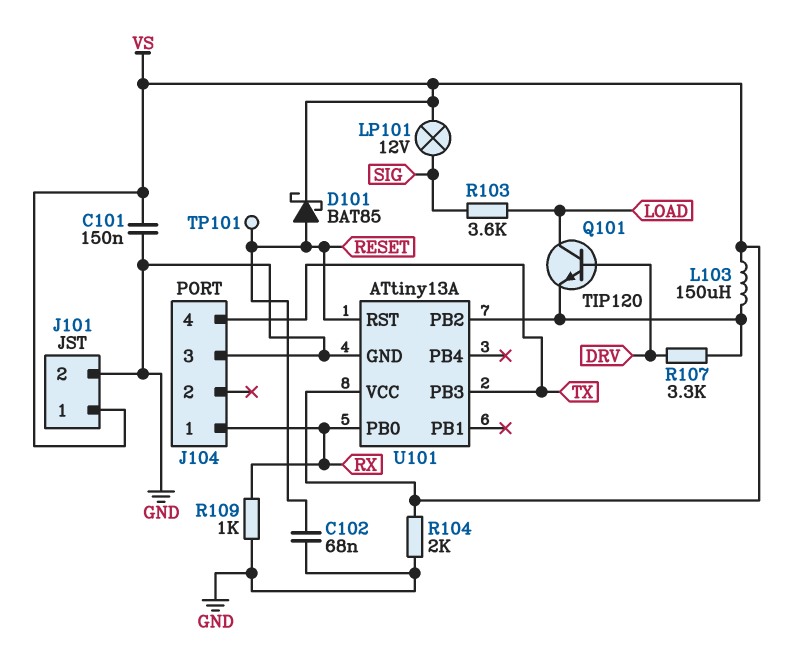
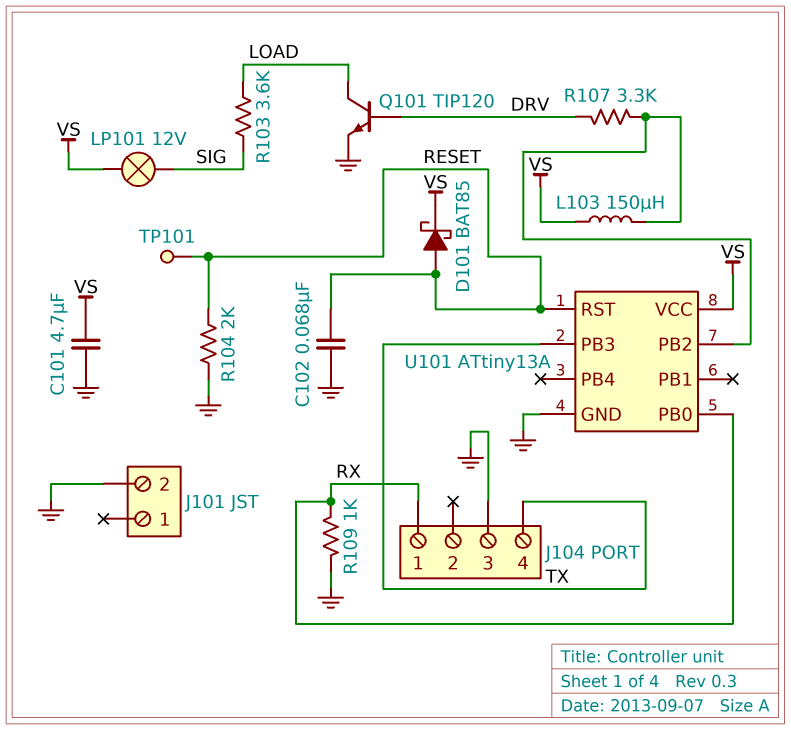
C101: 150nF (GND, VS) -> 4.7uF (GND, VS)
J101 pin 1: VS -> none
Q101: NPN TIP120 (B DRV, C LOAD, E U101/PB2) -> NPN TIP120 (B DRV, C LOAD, E GND)
R104: 2k (GND, VS) -> 2k (GND, RESET)

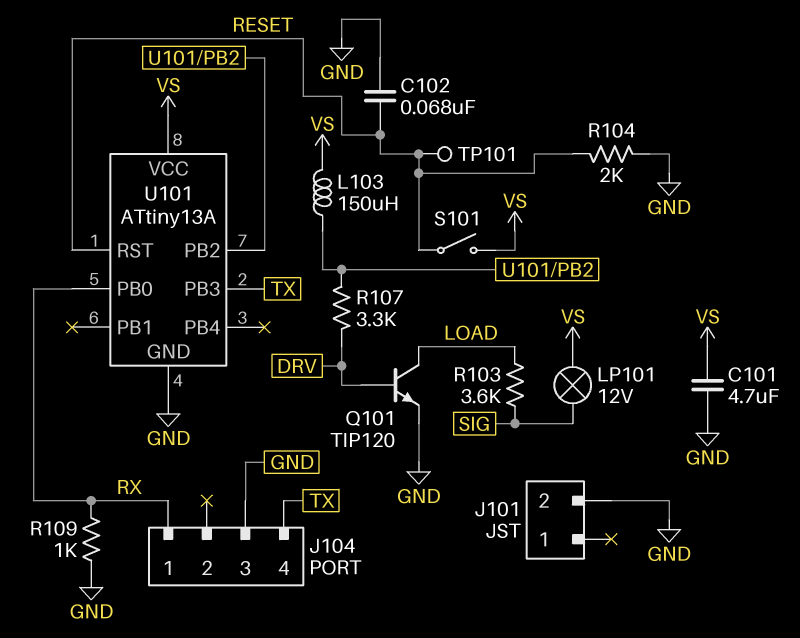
D101: schottky BAT85 (A RESET, K VS) -> none
S101: none -> switch (RESET, VS)

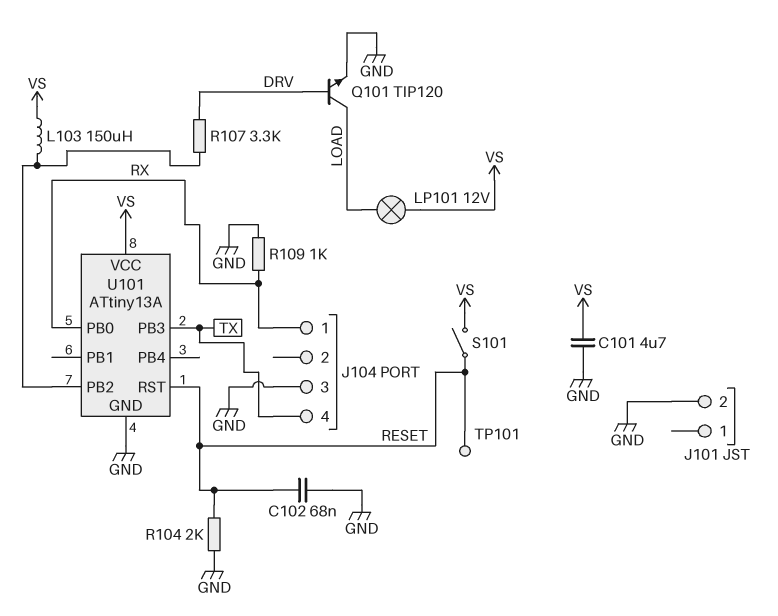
LP101: lamp 12V (SIG, VS) -> lamp 12V (LOAD, VS)
R103: 3.6k (LOAD, SIG) -> none

